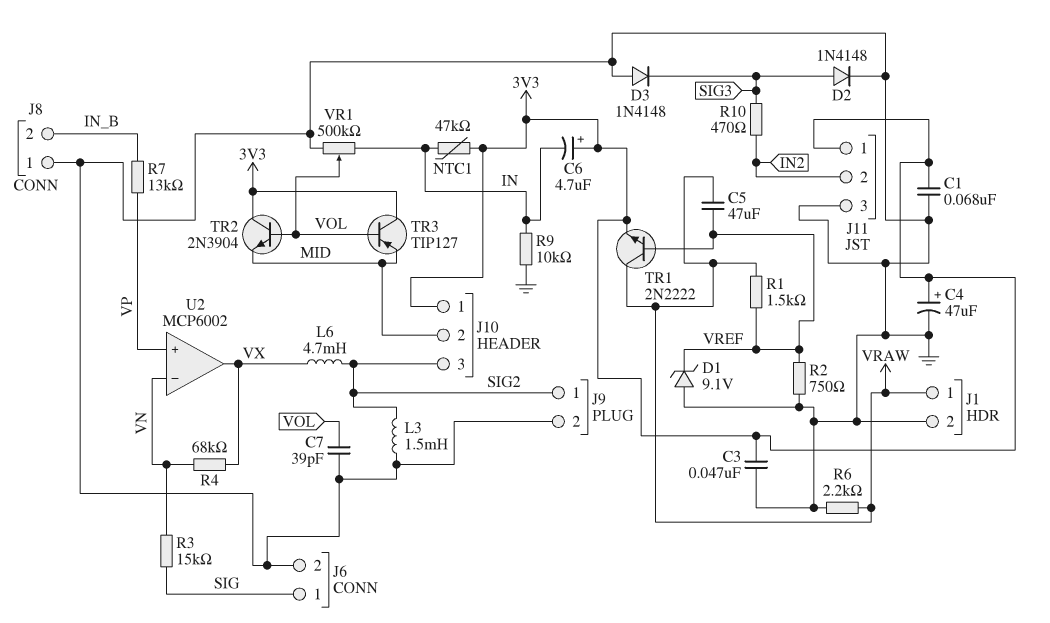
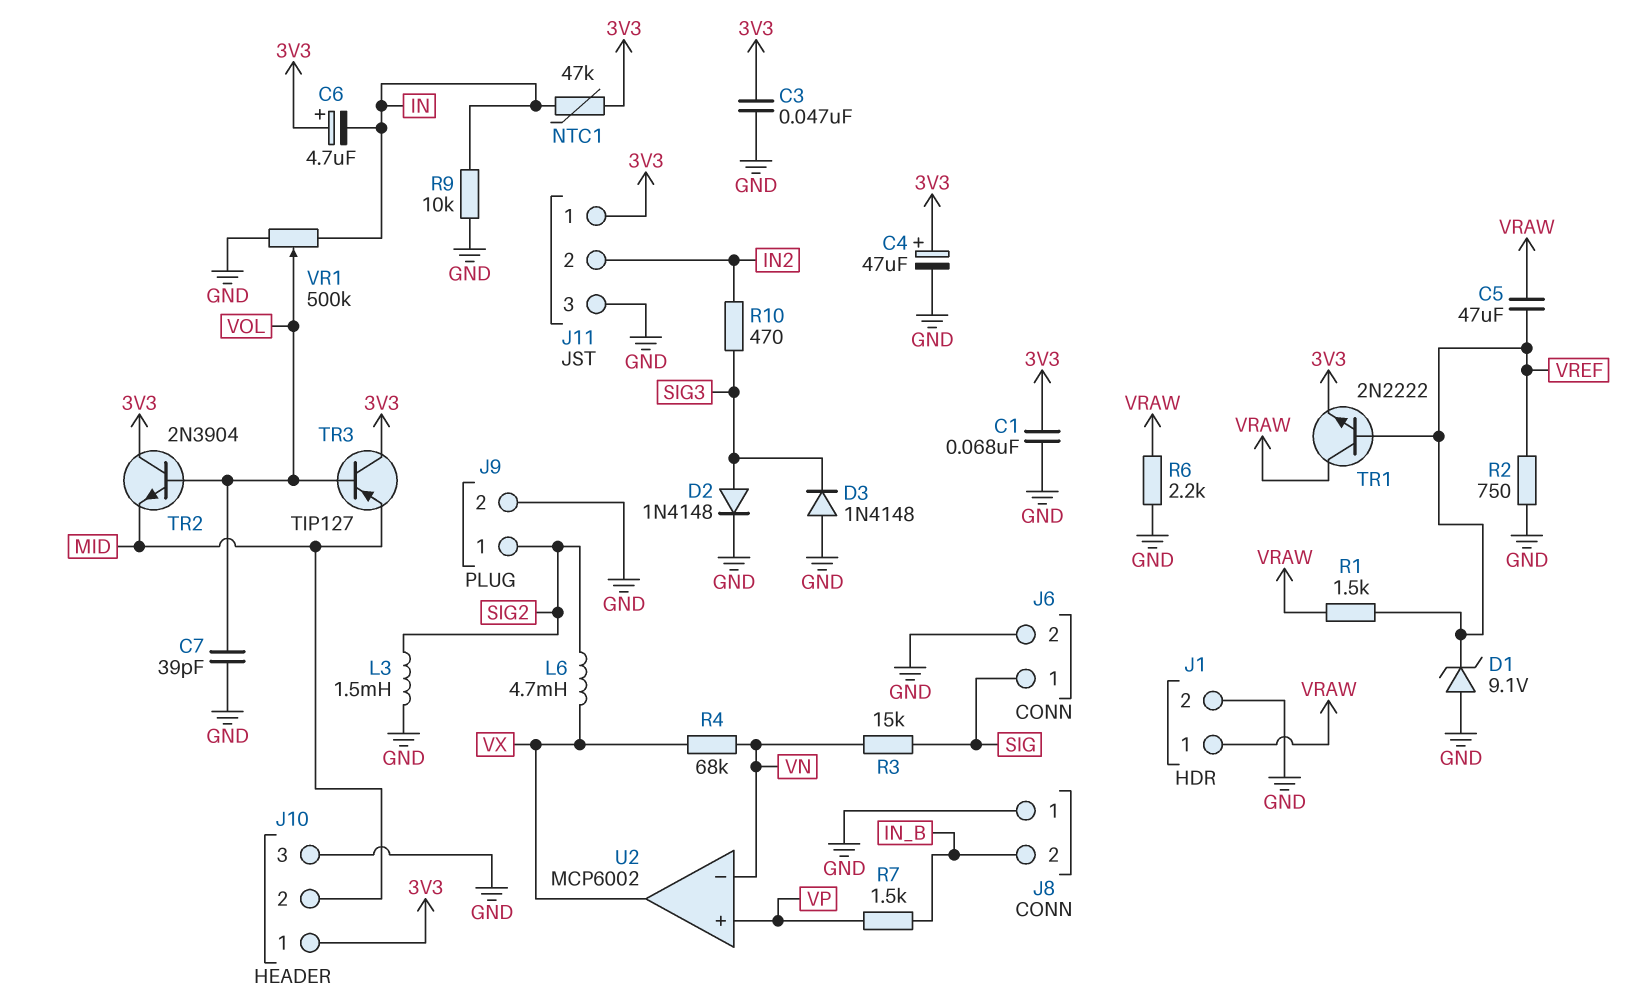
J10 pin 3: SIG2 -> GND
R7: 13k (IN_B, VP) -> 1.5k (IN_B, VP)

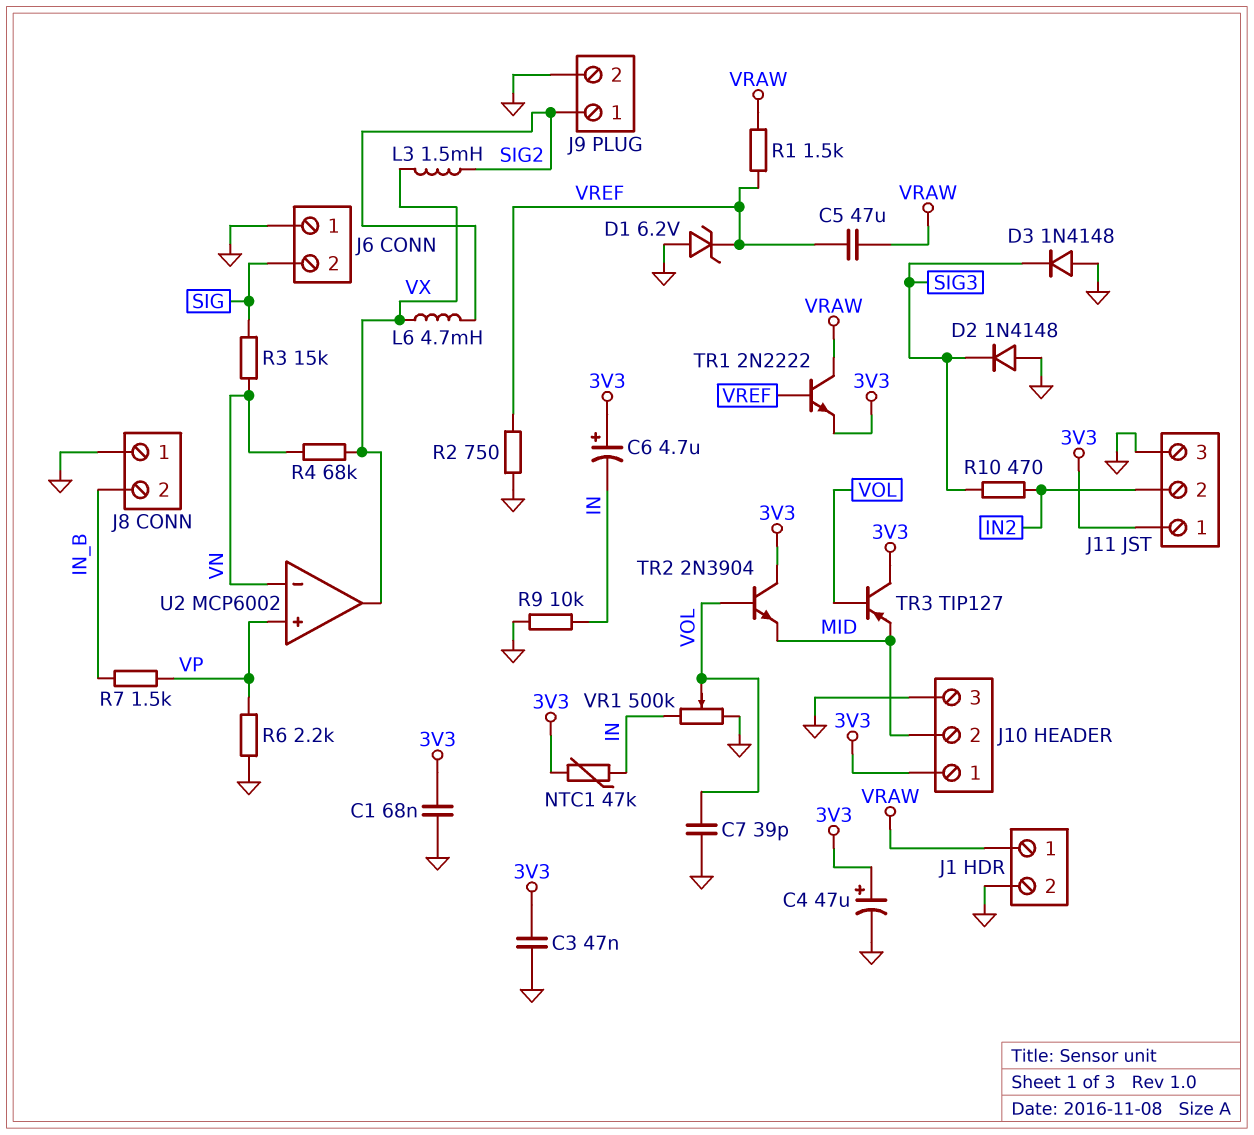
D1: zener 9.1V (A GND, K VREF) -> zener 6.2V (A GND, K VREF)
D2: diode 1N4148 (A SIG3, K GND) -> diode 1N4148 (A GND, K SIG3)
J6 pin 1: SIG -> GND
J6 pin 2: GND -> SIG
L3: 1.5mH (GND, SIG2) -> 1.5mH (SIG2, VX)
R6: 2.2k (GND, VRAW) -> 2.2k (GND, VP)

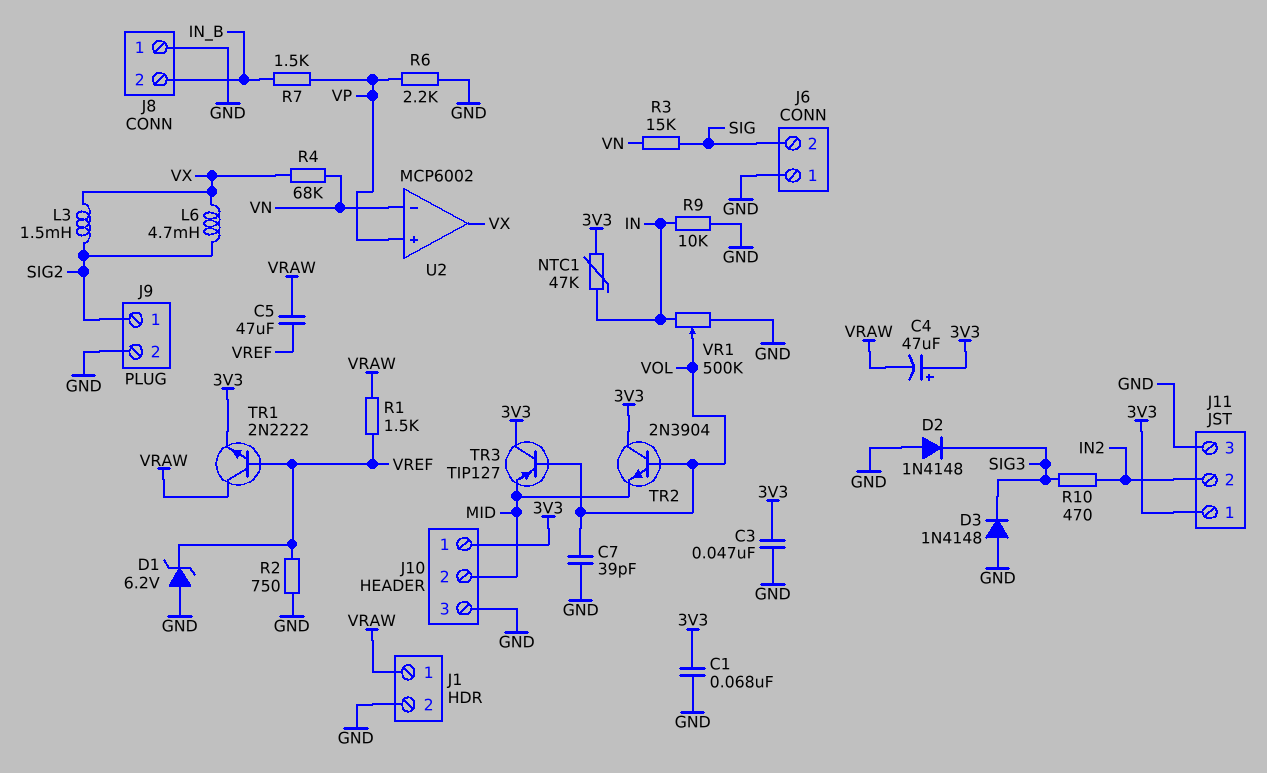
C4: 47uF (plus 3V3, minus GND) -> 47uF (plus 3V3, minus VRAW)
C6: 4.7uF (plus 3V3, minus IN) -> none

